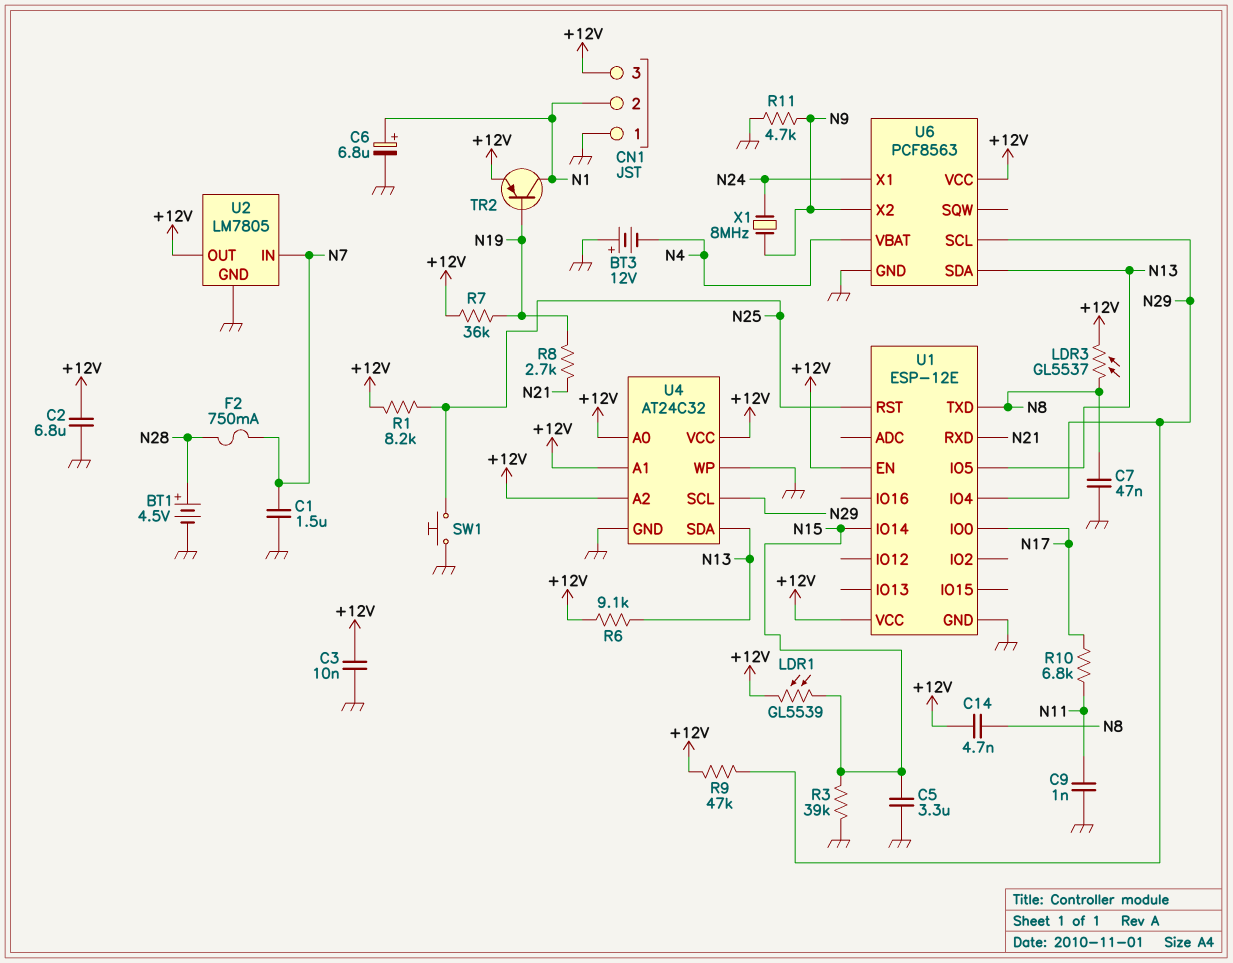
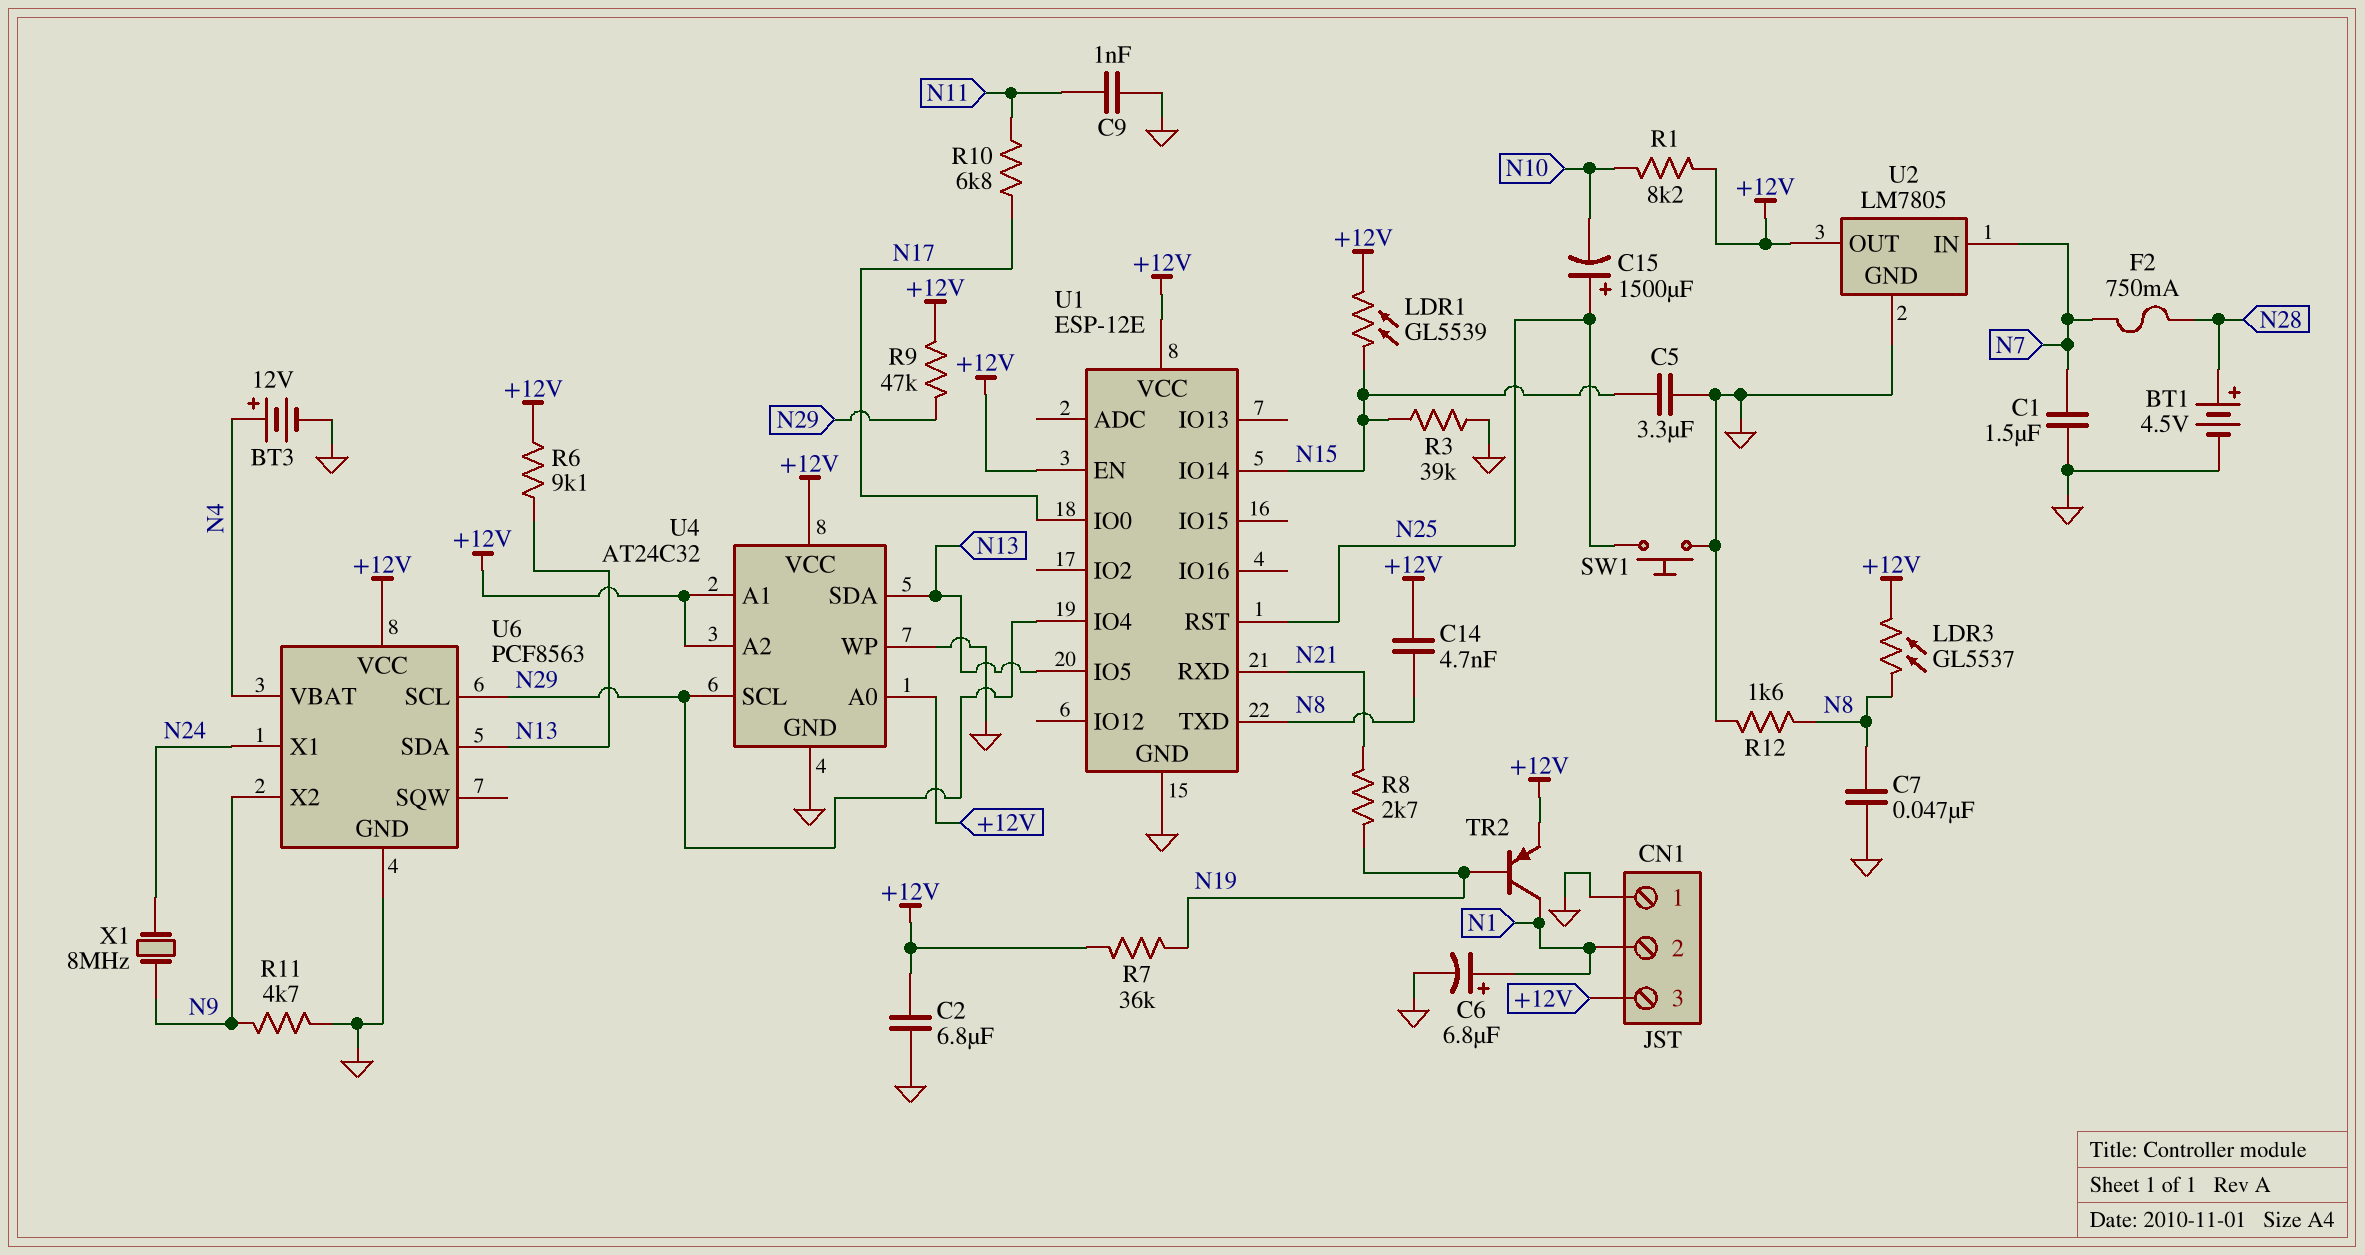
BT3: 12V (plus GND, minus N4) -> 12V (plus N4, minus GND)
C3: 10nF (+12V, GND) -> none
C15: none -> 1500uF (plus N25, minus N10)
R1: 8.2k (+12V, N25) -> 8.2k (+12V, N10)
R12: none -> 1.6k (GND, N8)

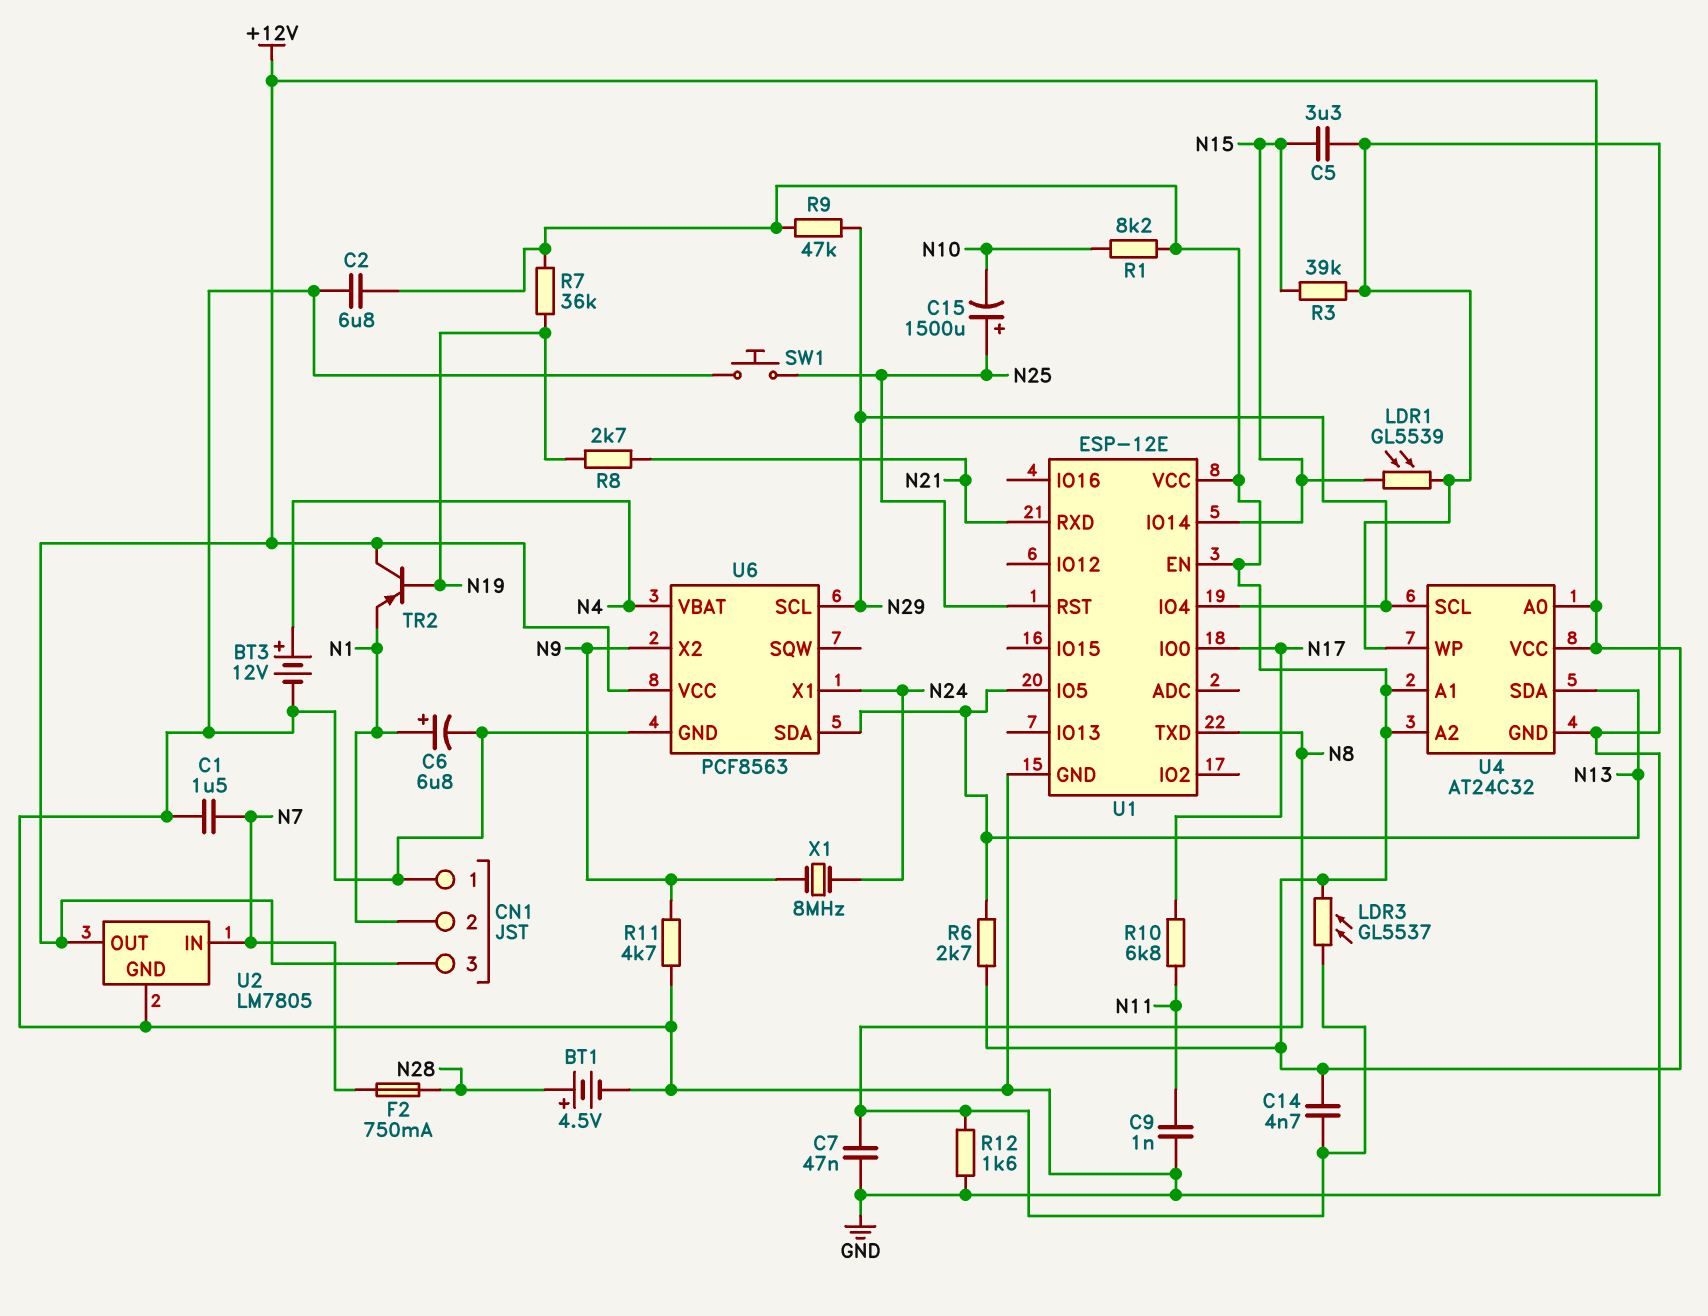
LDR1: GL5539 (+12V, N15) -> GL5539 (GND, N15)
R6: 9.1k (+12V, N13) -> 2.7k (+12V, N13)
TR2: PNP (B N19, C N1, E +12V) -> PNP (B N19, C +12V, E N1)

